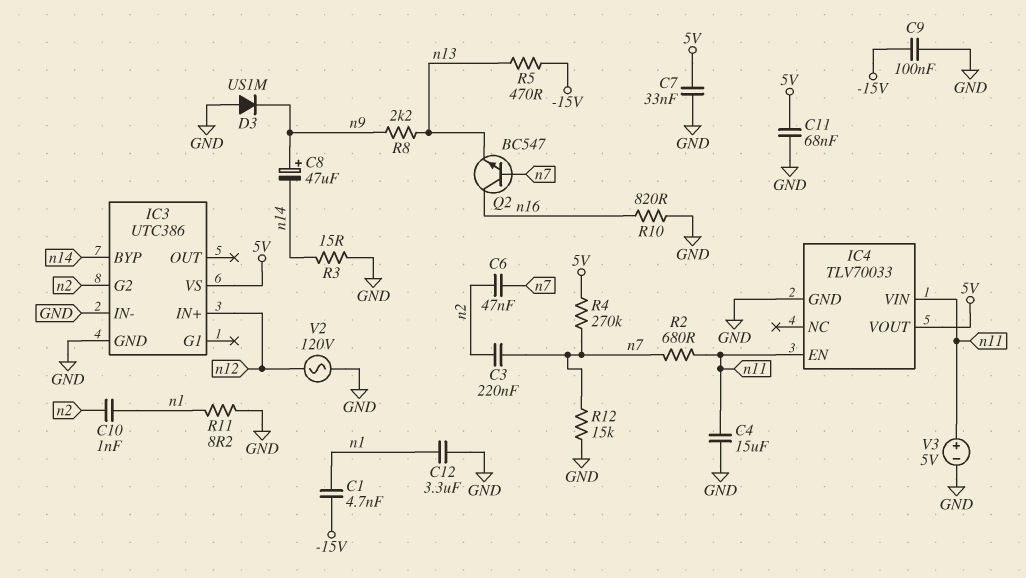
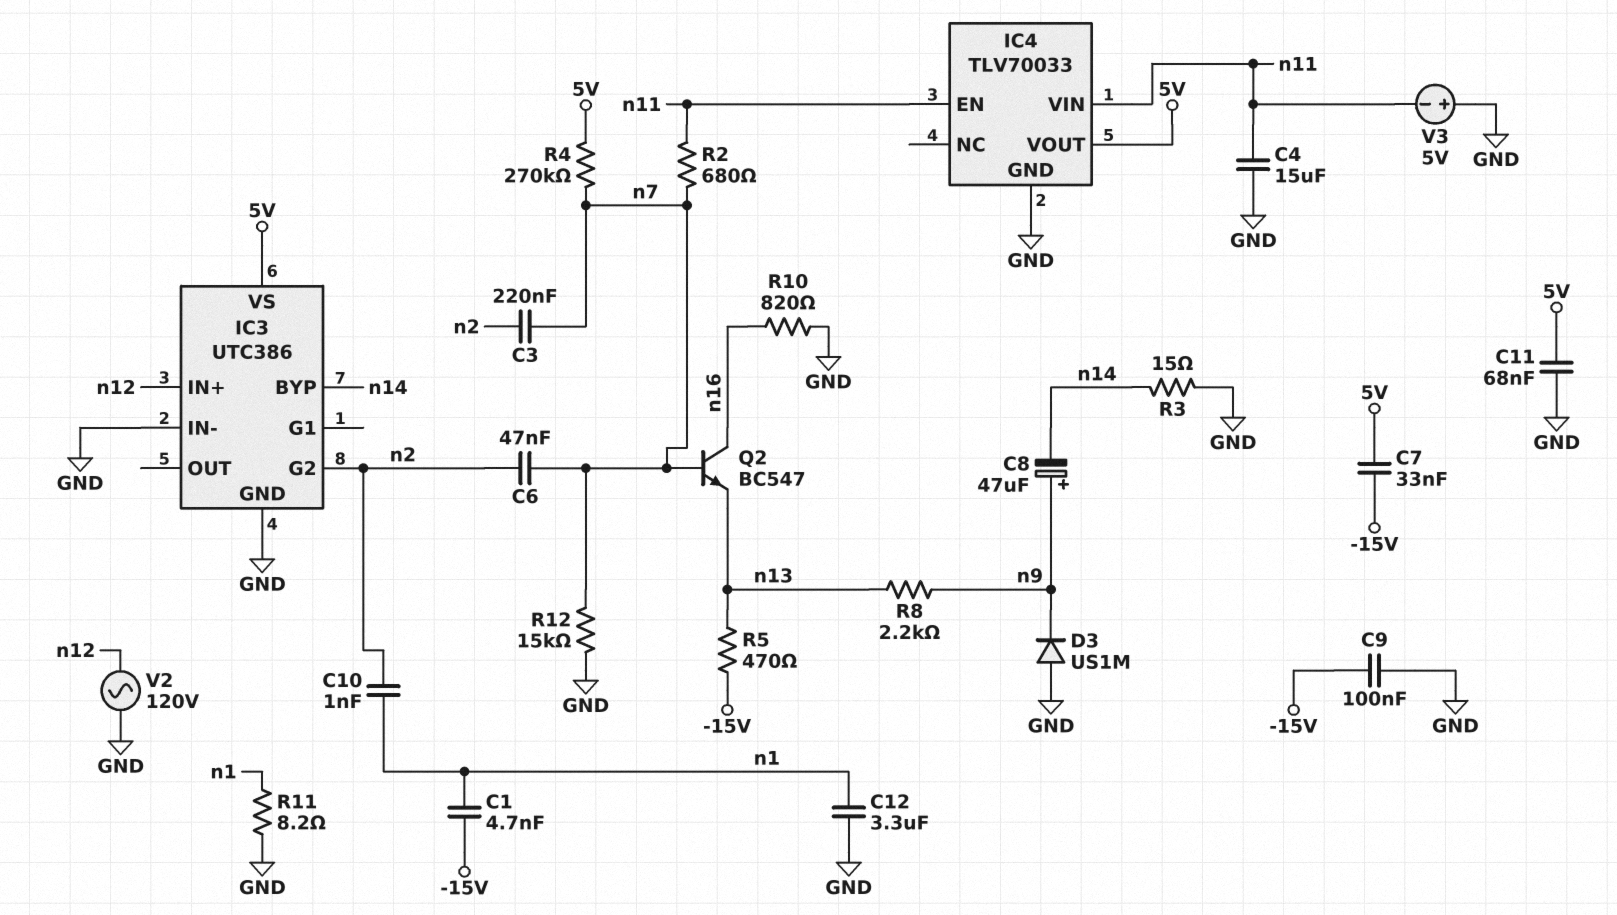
C7: 33nF (5V, GND) -> 33nF (-15V, 5V)
V3: 5V (plus n11, minus GND) -> 5V (plus GND, minus n11)

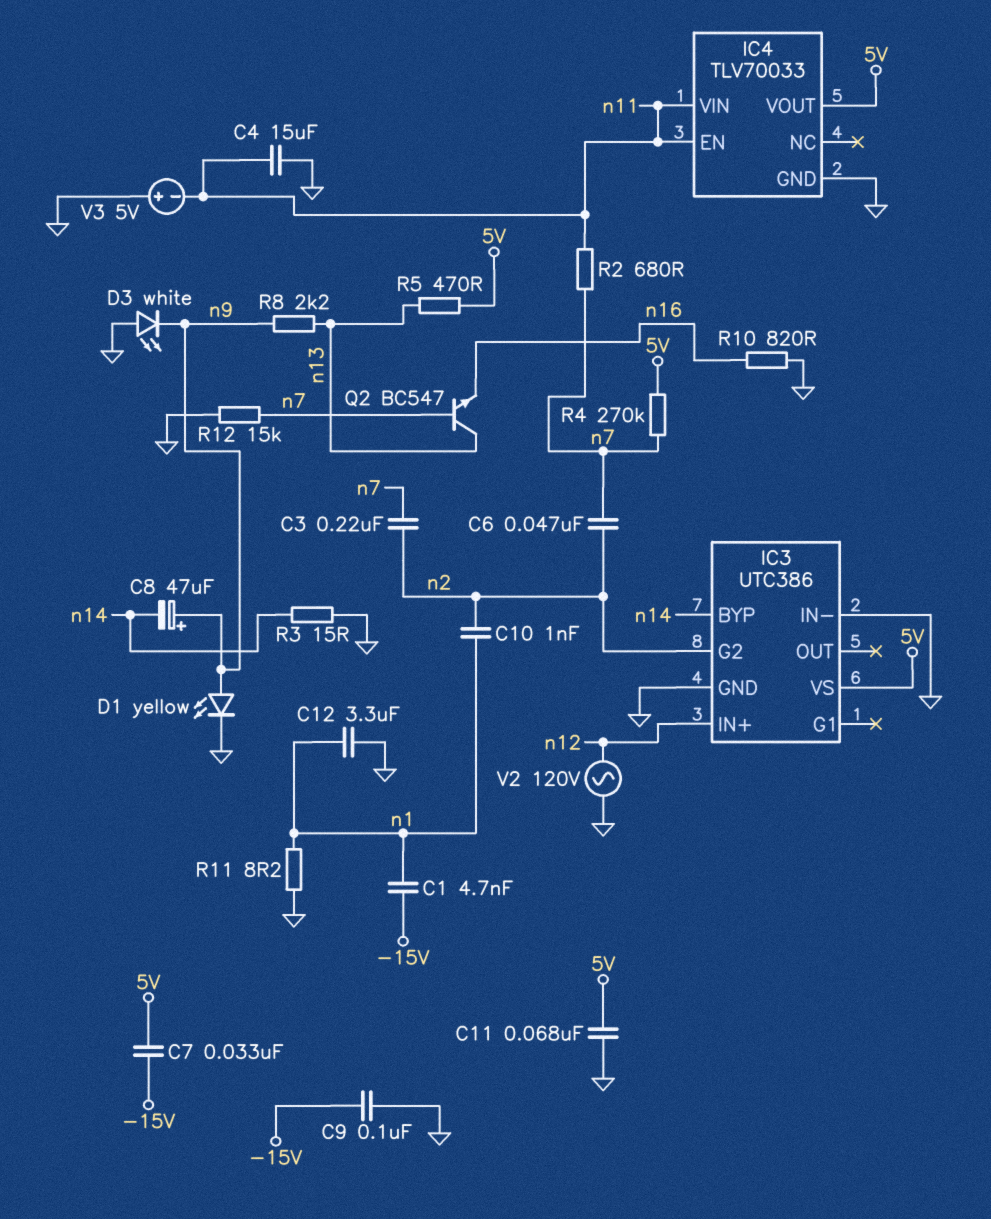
D1: none -> LED yellow (A n9, K GND)
D3: diode US1M (A GND, K n9) -> LED white (A GND, K n9)
Q2: NPN BC547 (B n7, C n16, E n13) -> NPN BC547 (B n7, C n13, E n16)
R5: 470 (-15V, n13) -> 470 (5V, n13)

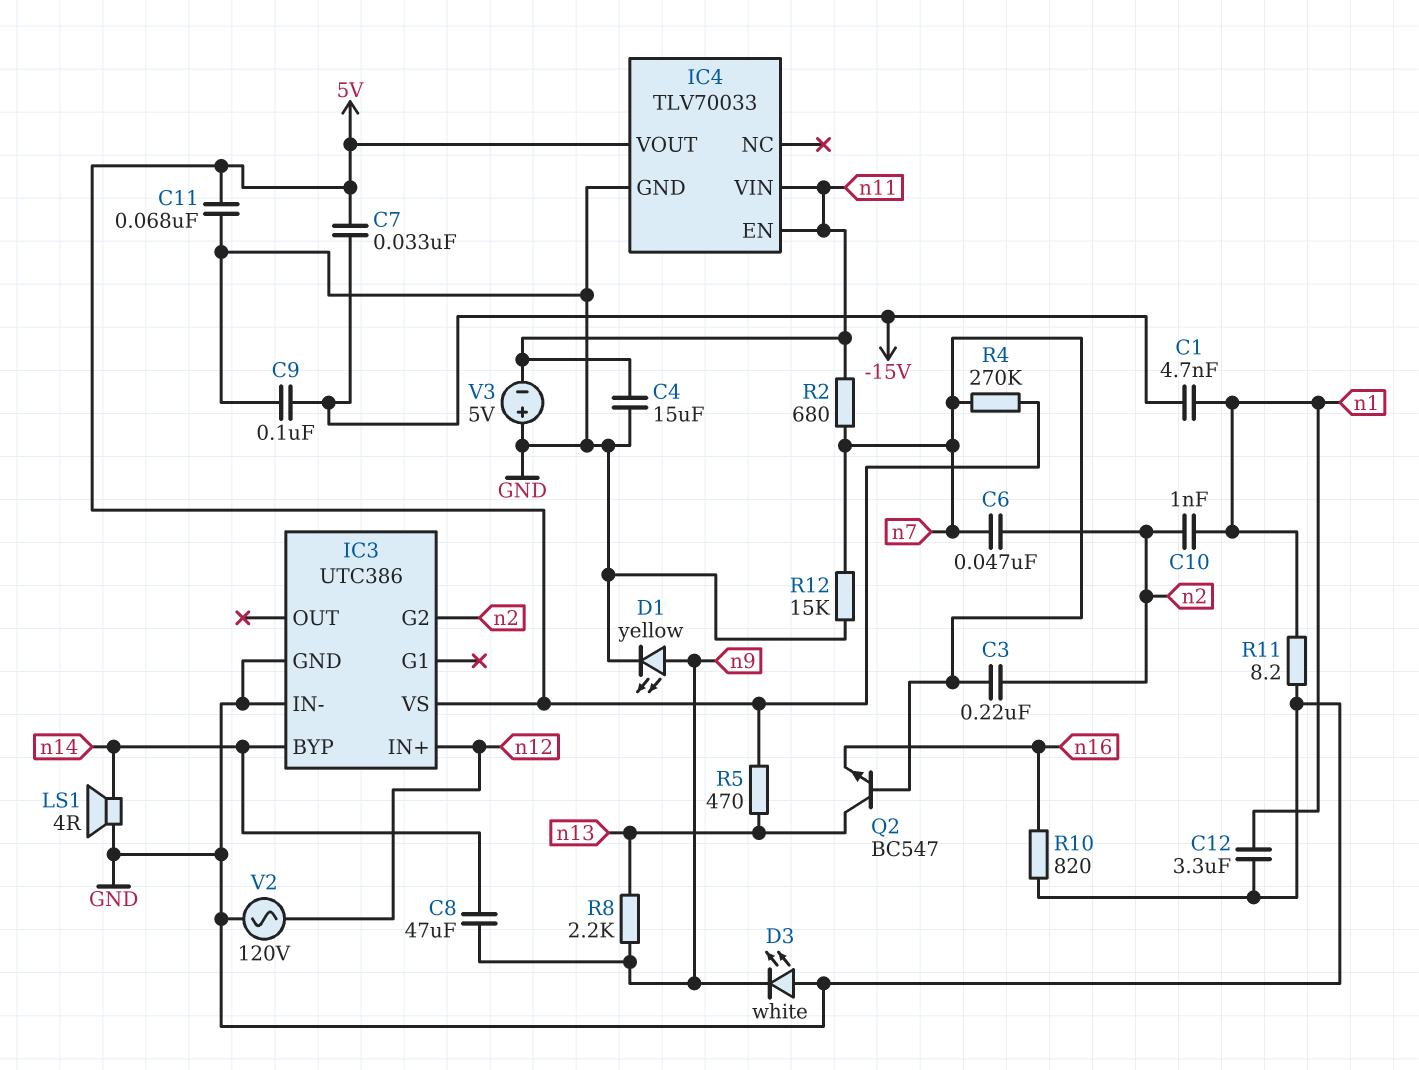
C8: 47uF (plus n9, minus n14) -> 47uF (n9, n14)
LS1: none -> speaker 4R (GND, n14)
R3: 15 (GND, n14) -> none

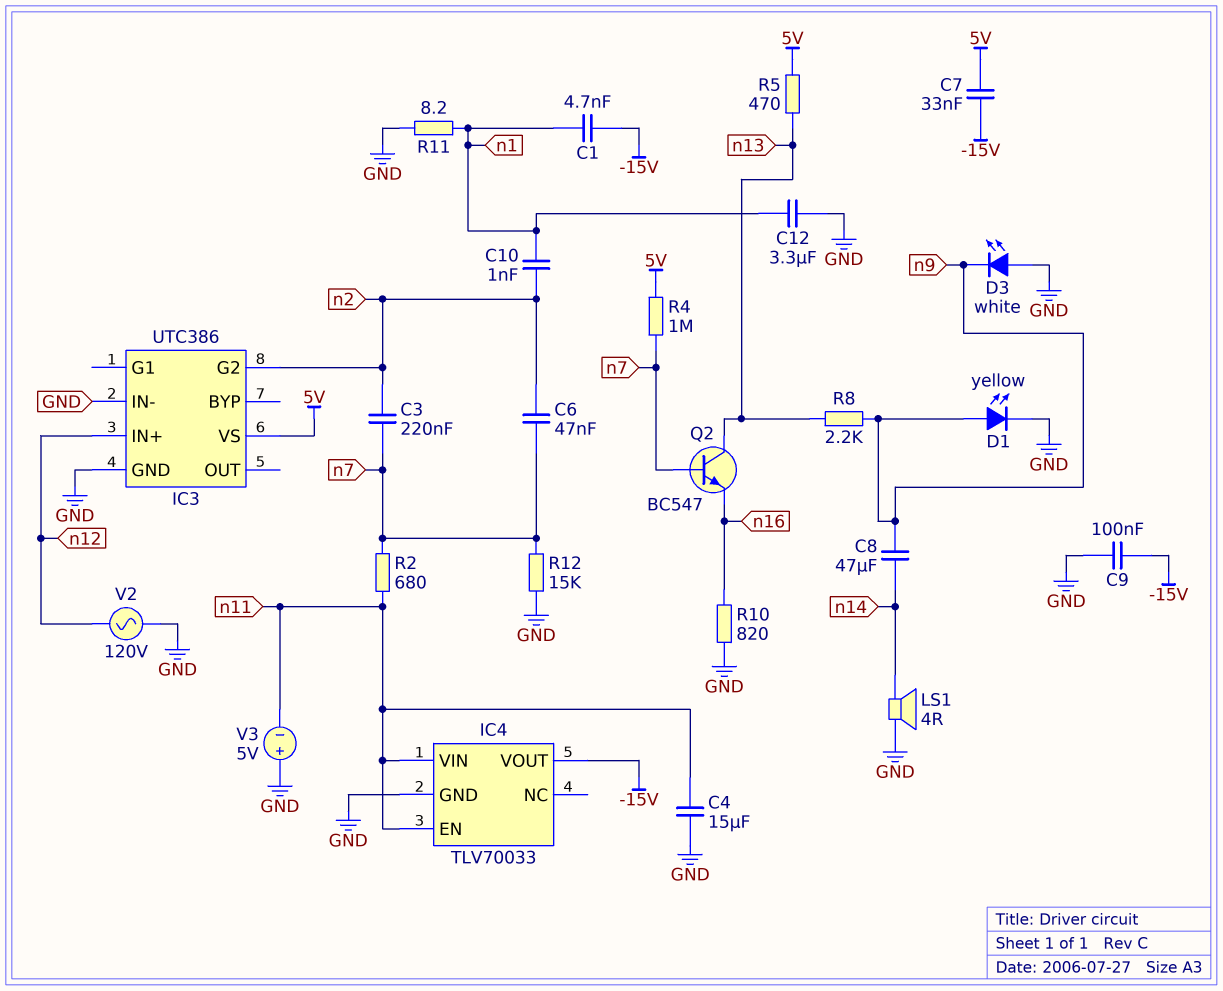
C11: 68nF (5V, GND) -> none
IC3 pin BYP: n14 -> none
IC4 pin VOUT: 5V -> -15V
R4: 270k (5V, n7) -> 1M (5V, n7)

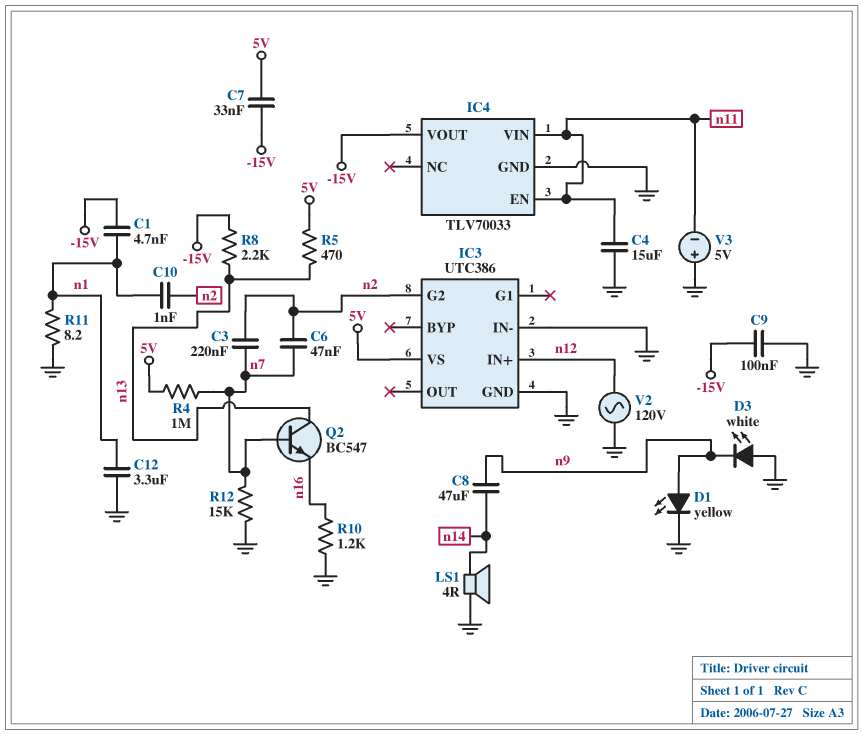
R2: 680 (n7, n11) -> none
R8: 2.2k (n9, n13) -> 2.2k (-15V, n13)
R10: 820 (GND, n16) -> 1.2k (GND, n16)

